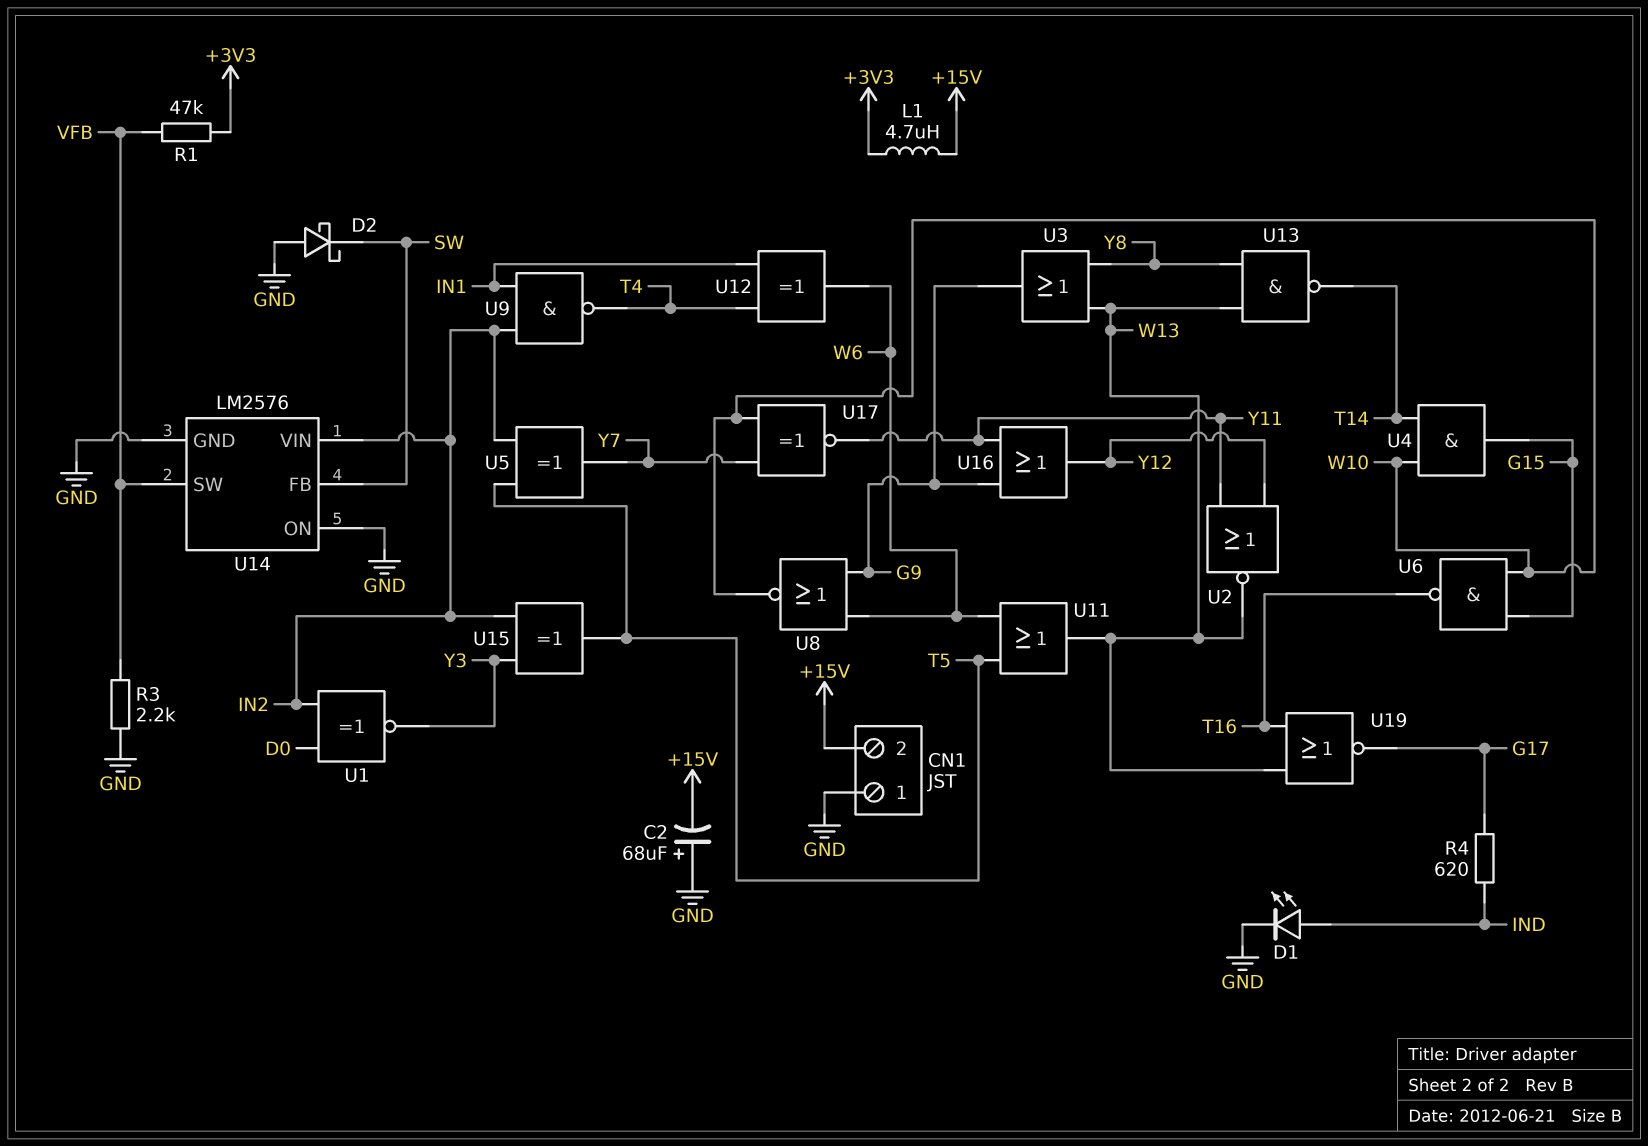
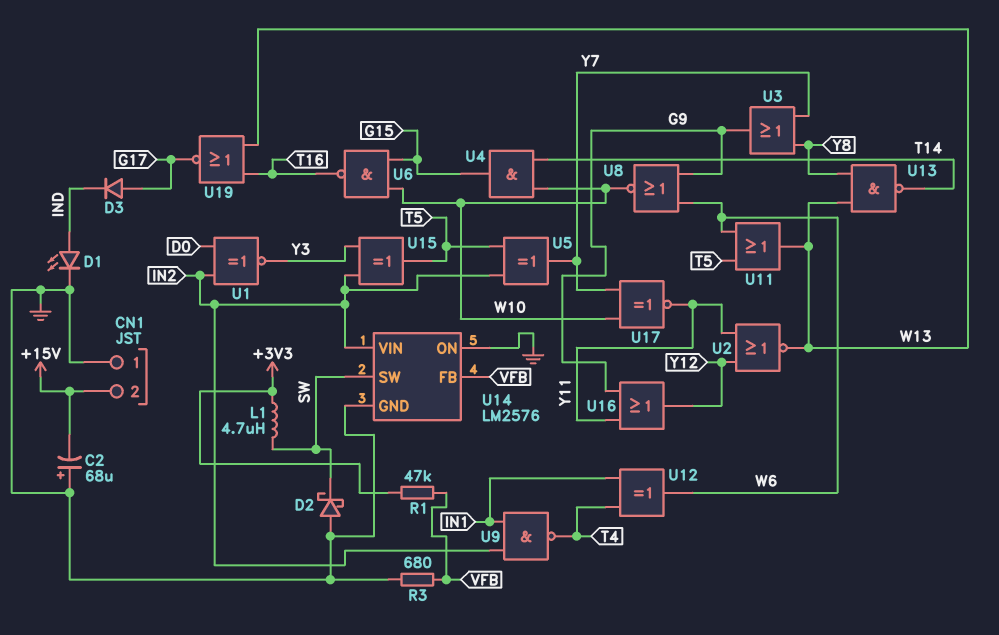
D3: none -> diode (A G17, K IND)
L1: 4.7uH (+3V3, +15V) -> 4.7uH (+3V3, SW)
R3: 2.2k (GND, VFB) -> 680 (GND, VFB)
R4: 620 (G17, IND) -> none
U3: OR (in W13, in Y8, out G9) -> OR (in Y7, in Y8, out G9)
U14 pin FB: SW -> VFB
U14 pin SW: VFB -> SW

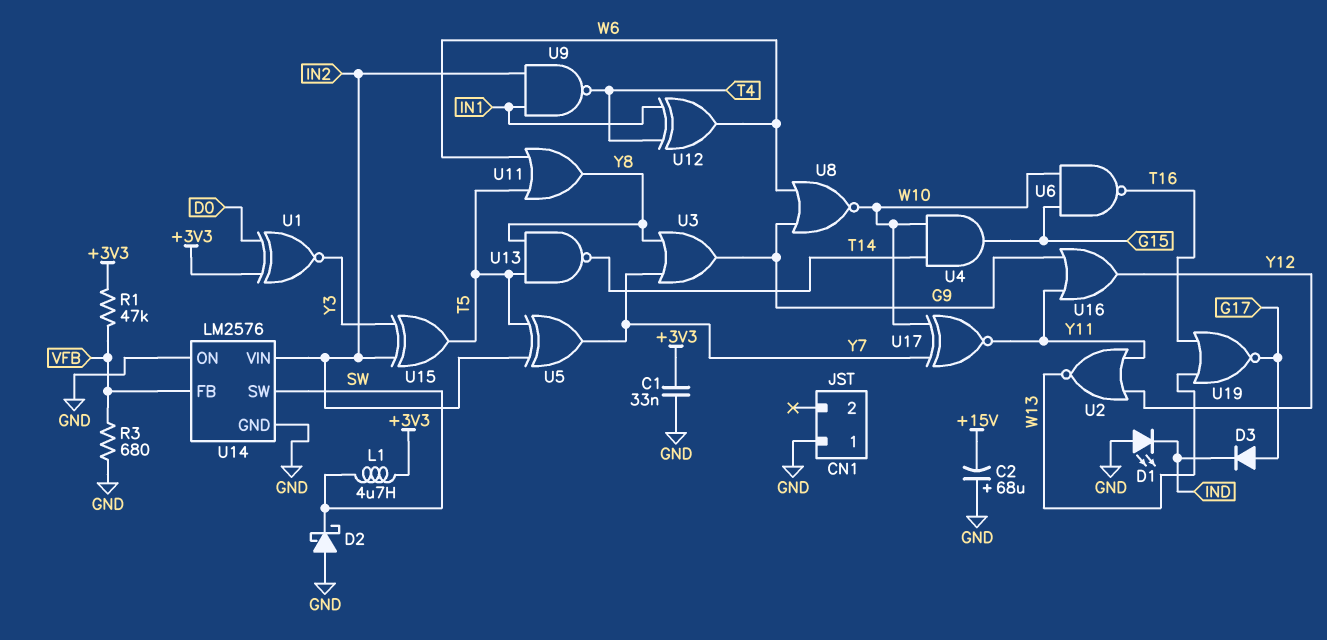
C1: none -> 33nF (+3V3, GND)
CN1 pin 2: +15V -> none
D1: LED (A IND, K GND) -> LED (A GND, K IND)
U1: XNOR (in D0, in IN2, out Y3) -> XNOR (in +3V3, in D0, out Y3)
U11: OR (in T5, in W6, out W13) -> OR (in T5, in W6, out Y8)
U13: NAND (in W13, in Y8, out T14) -> NAND (in T5, in Y8, out T14)

